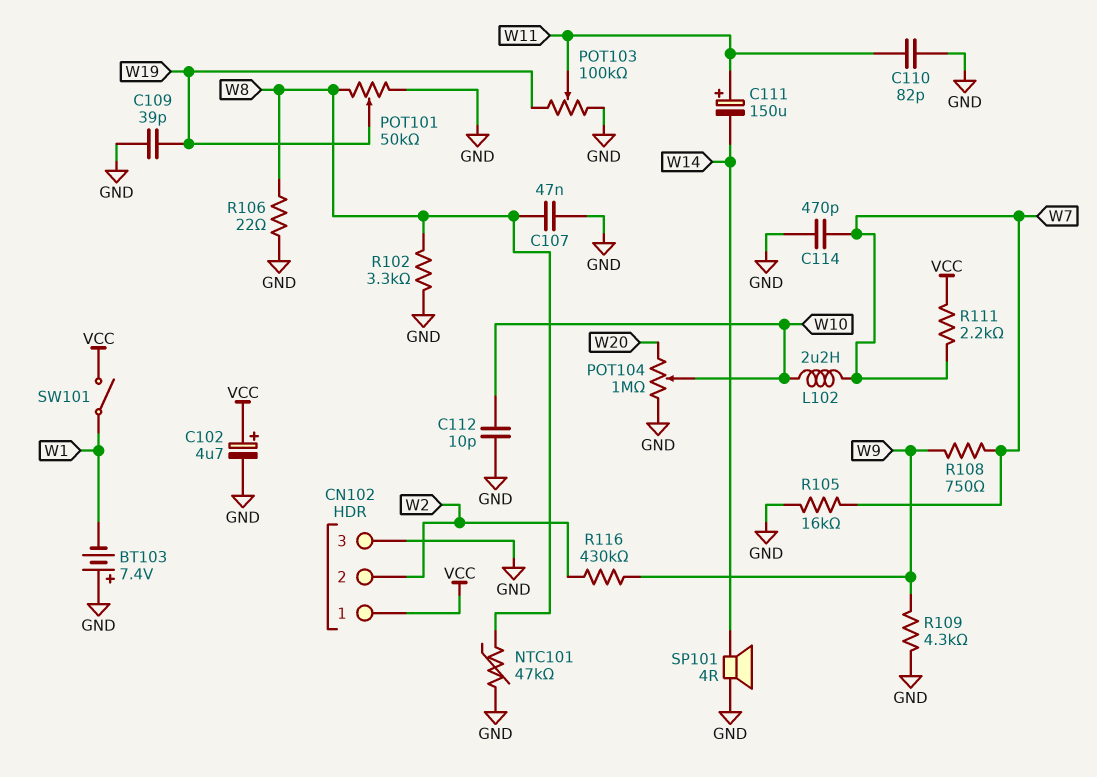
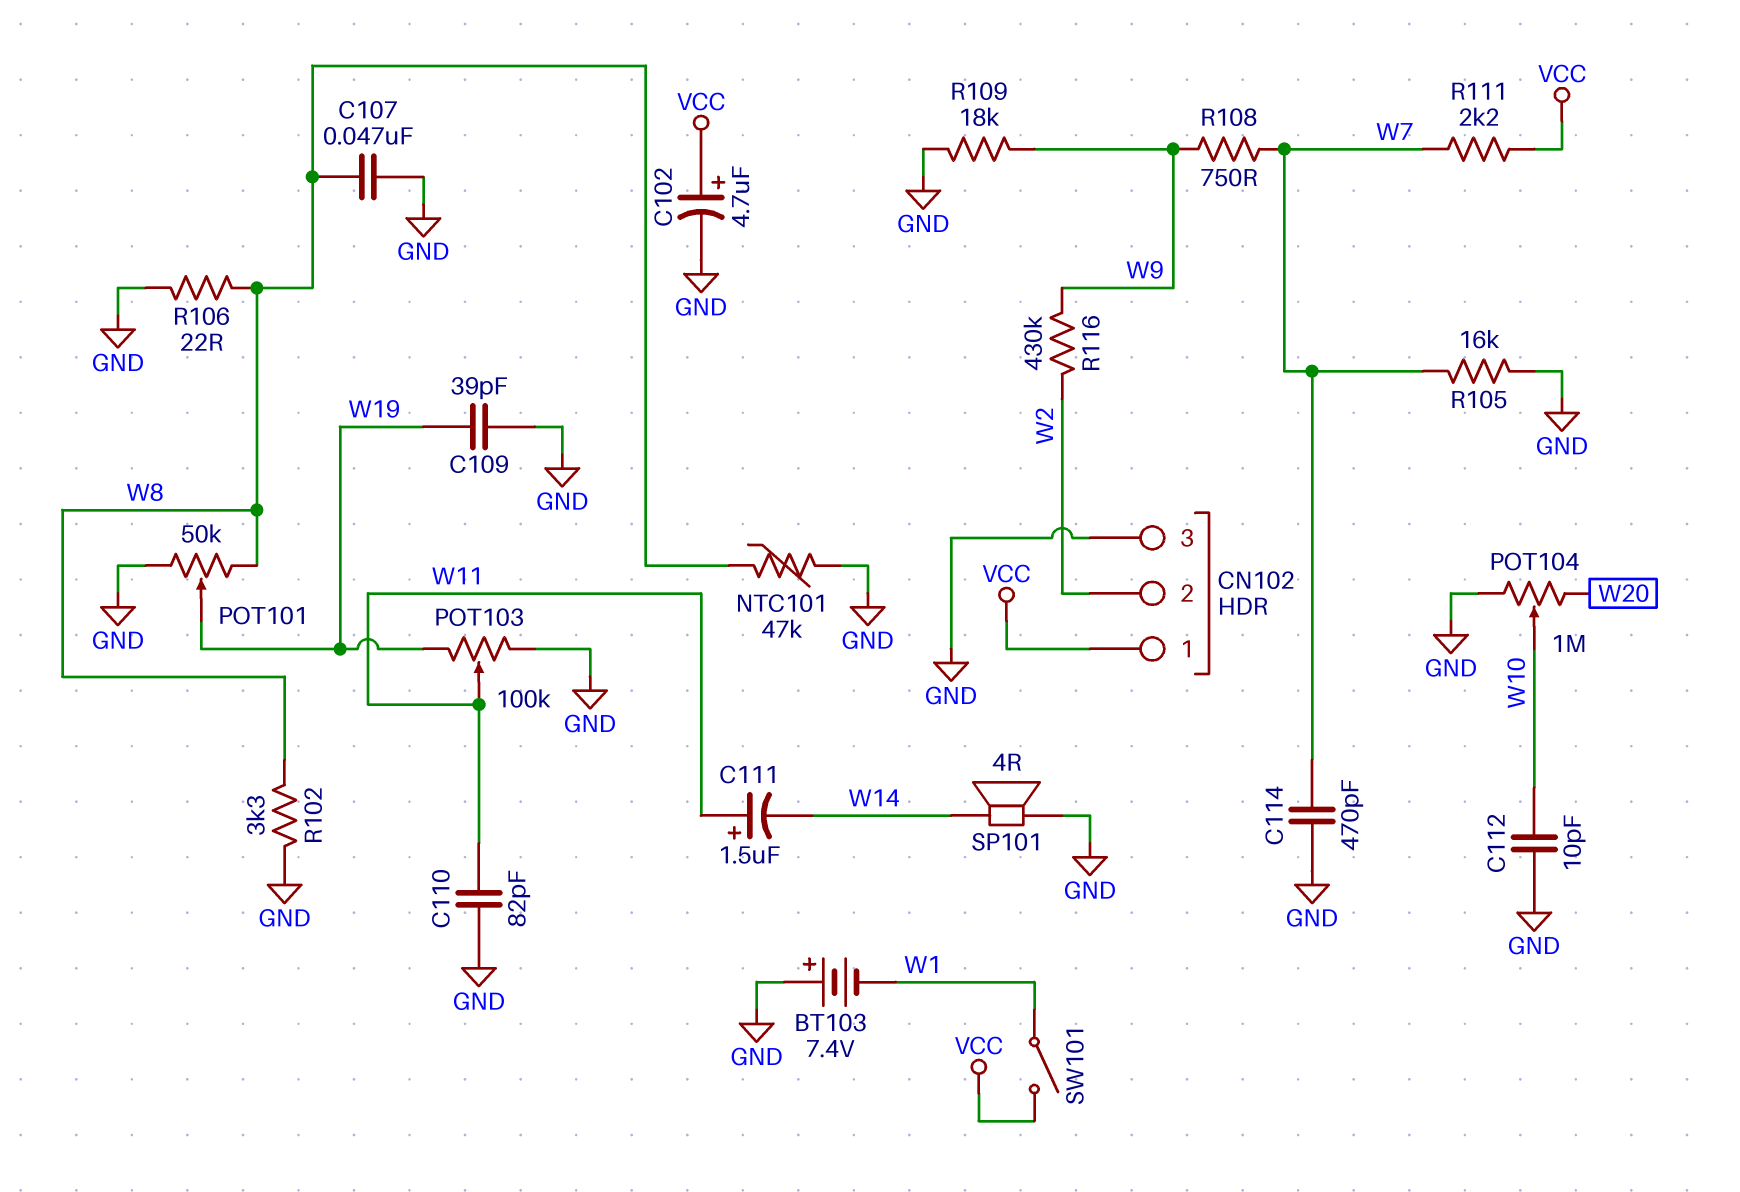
C111: 150uF (plus W11, minus W14) -> 1.5uF (plus W11, minus W14)
L102: 2.2uH (W7, W10) -> none
R109: 4.3k (GND, W9) -> 18k (GND, W9)

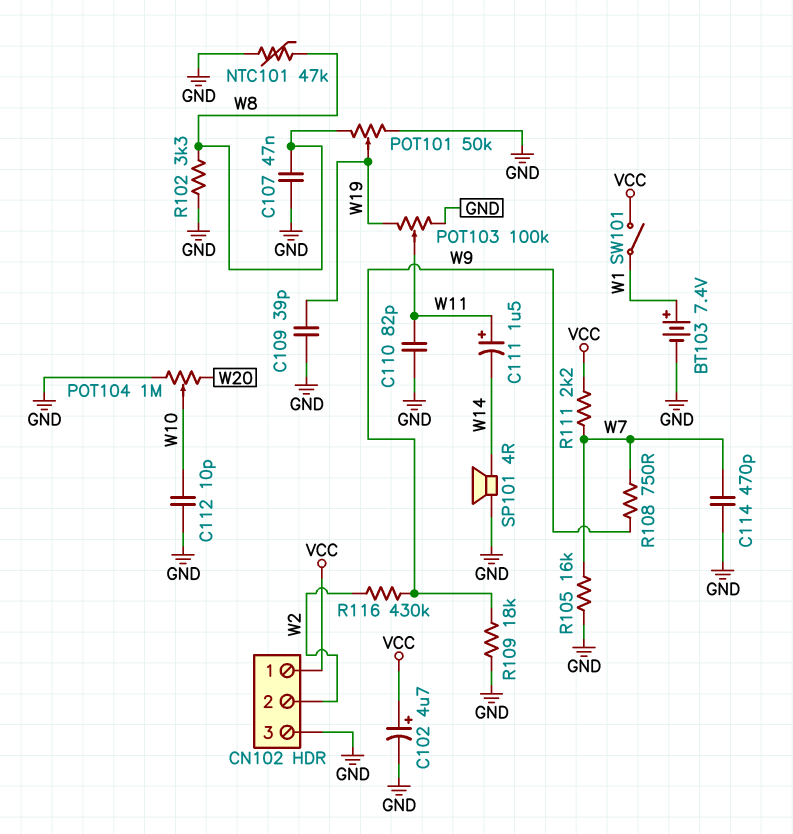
BT103: 7.4V (plus GND, minus W1) -> 7.4V (plus W1, minus GND)
R106: 22 (GND, W8) -> none

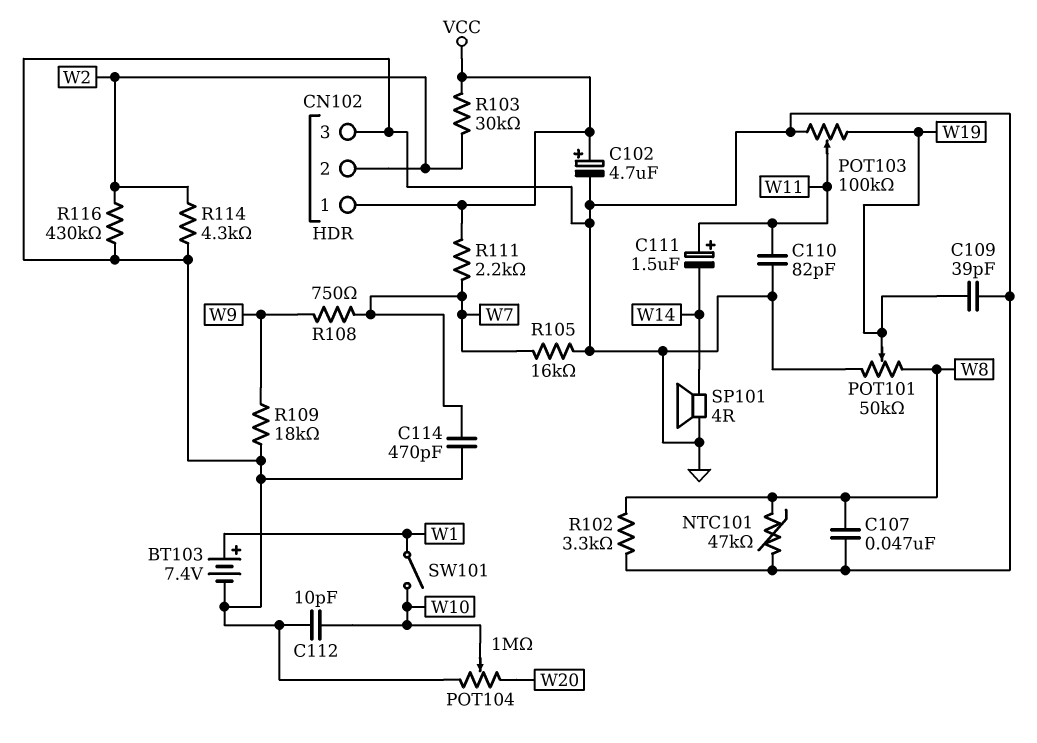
R103: none -> 30k (VCC, W2)
R114: none -> 4.3k (GND, W2)
R116: 430k (W2, W9) -> 430k (GND, W2)
SW101: switch (VCC, W1) -> switch (W1, W10)

